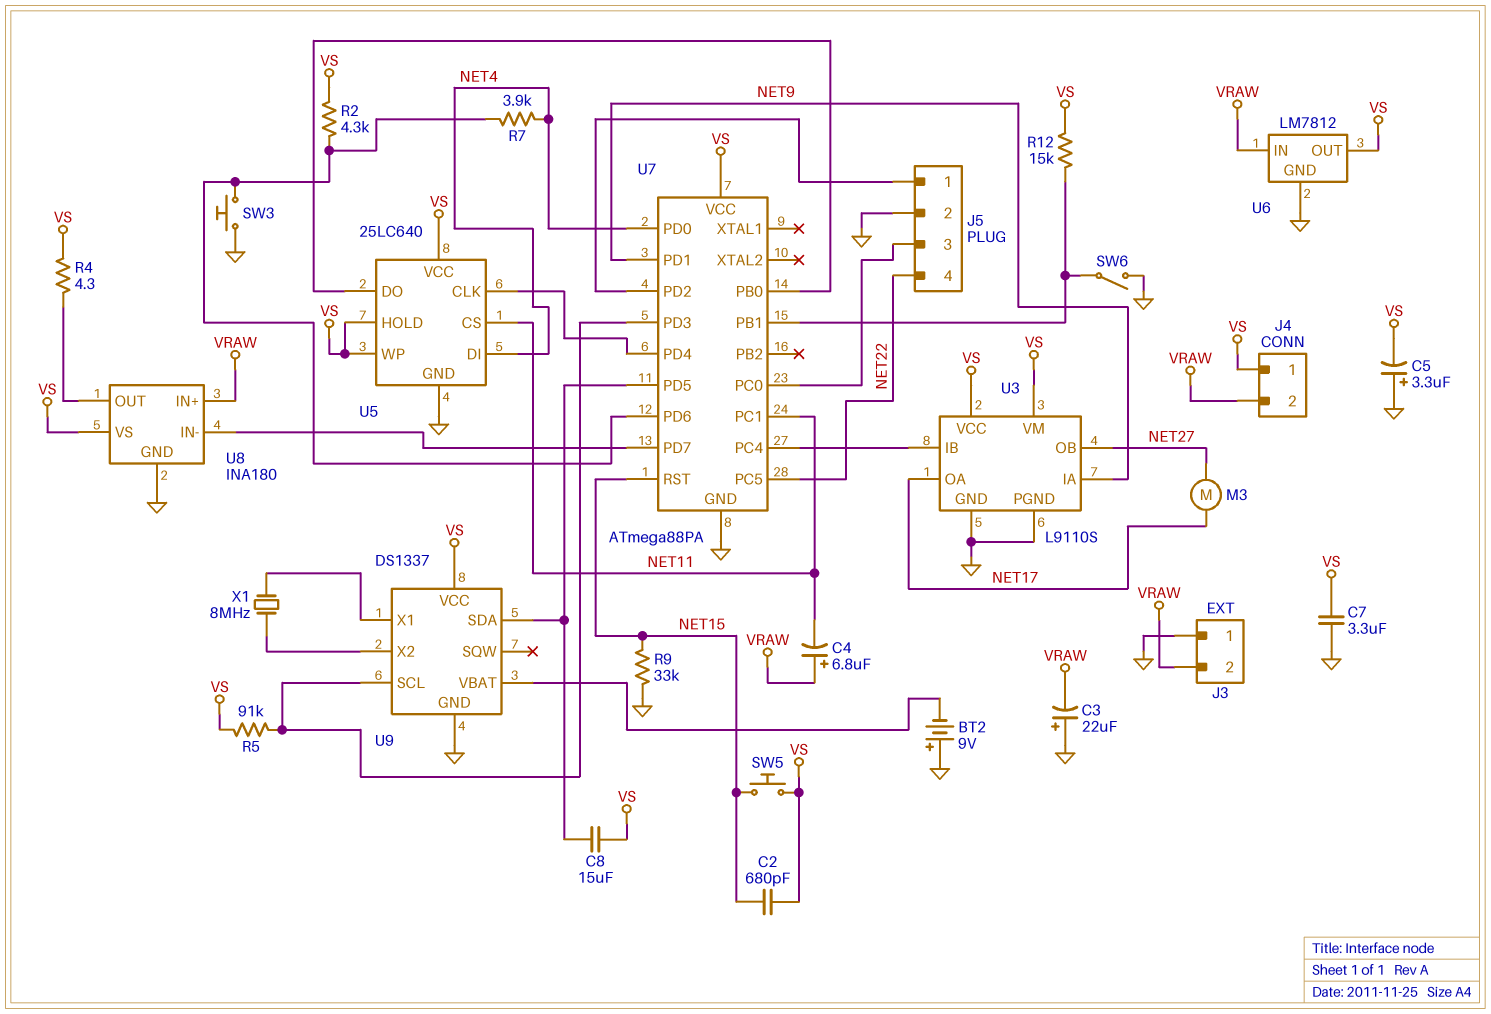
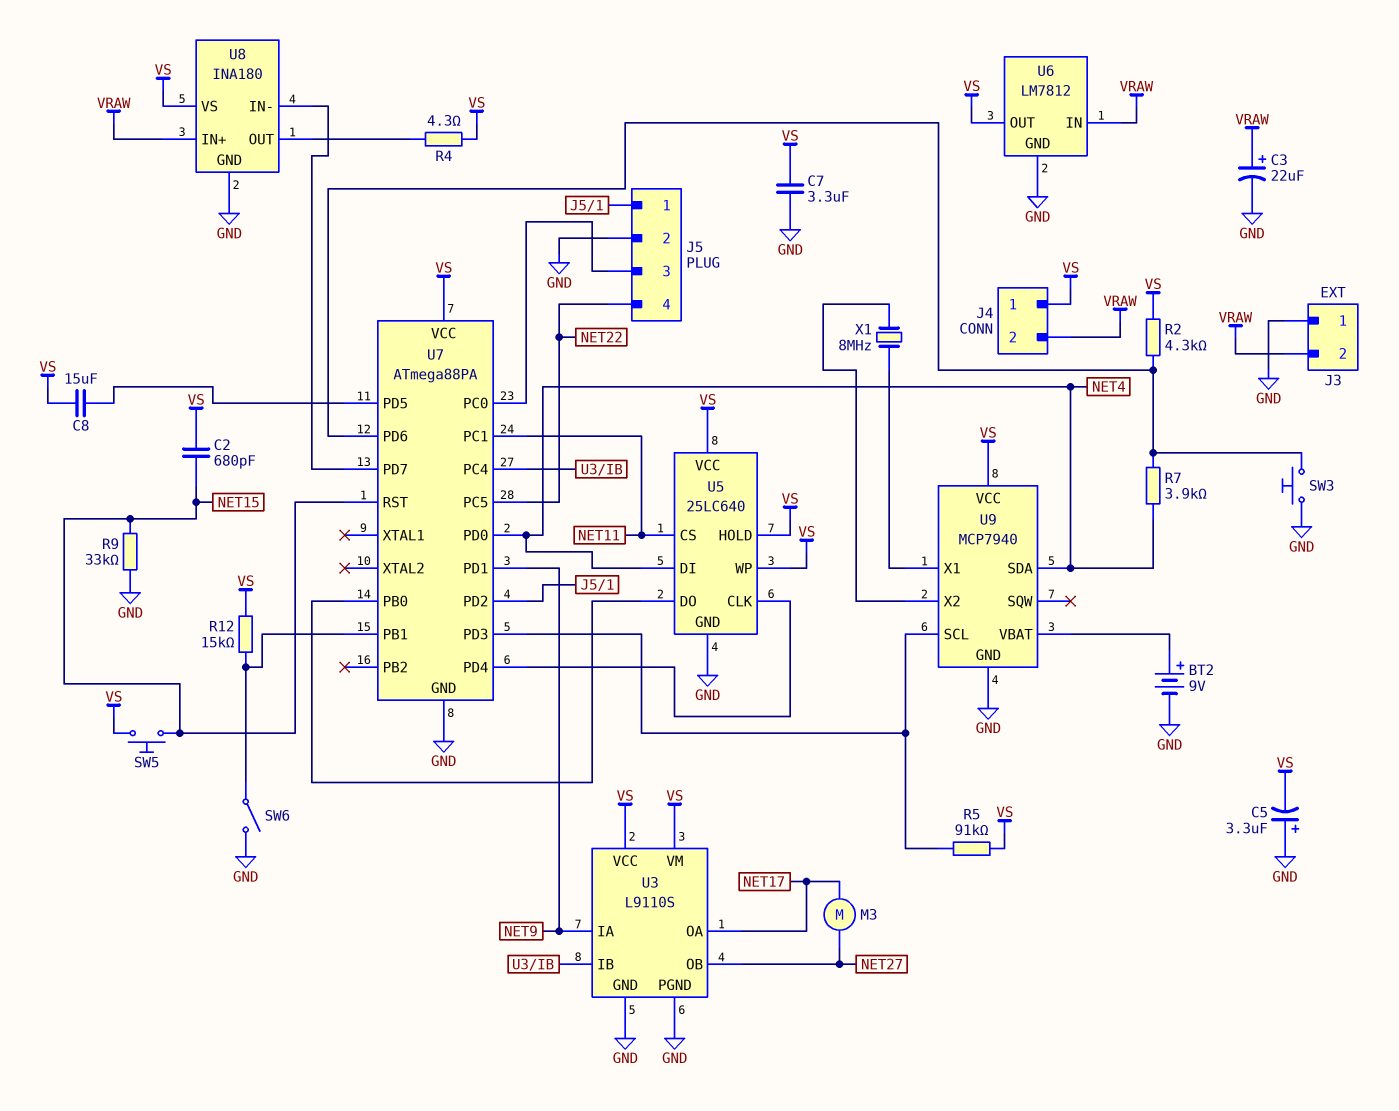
BT2: 9V (plus GND, minus U9/VBAT) -> 9V (plus U9/VBAT, minus GND)
C3: 22uF (plus GND, minus VRAW) -> 22uF (plus VRAW, minus GND)
C4: 6.8uF (plus VRAW, minus NET11) -> none
U9: DS1337 -> MCP7940
U9 pin SDA: U7/PD5 -> NET4

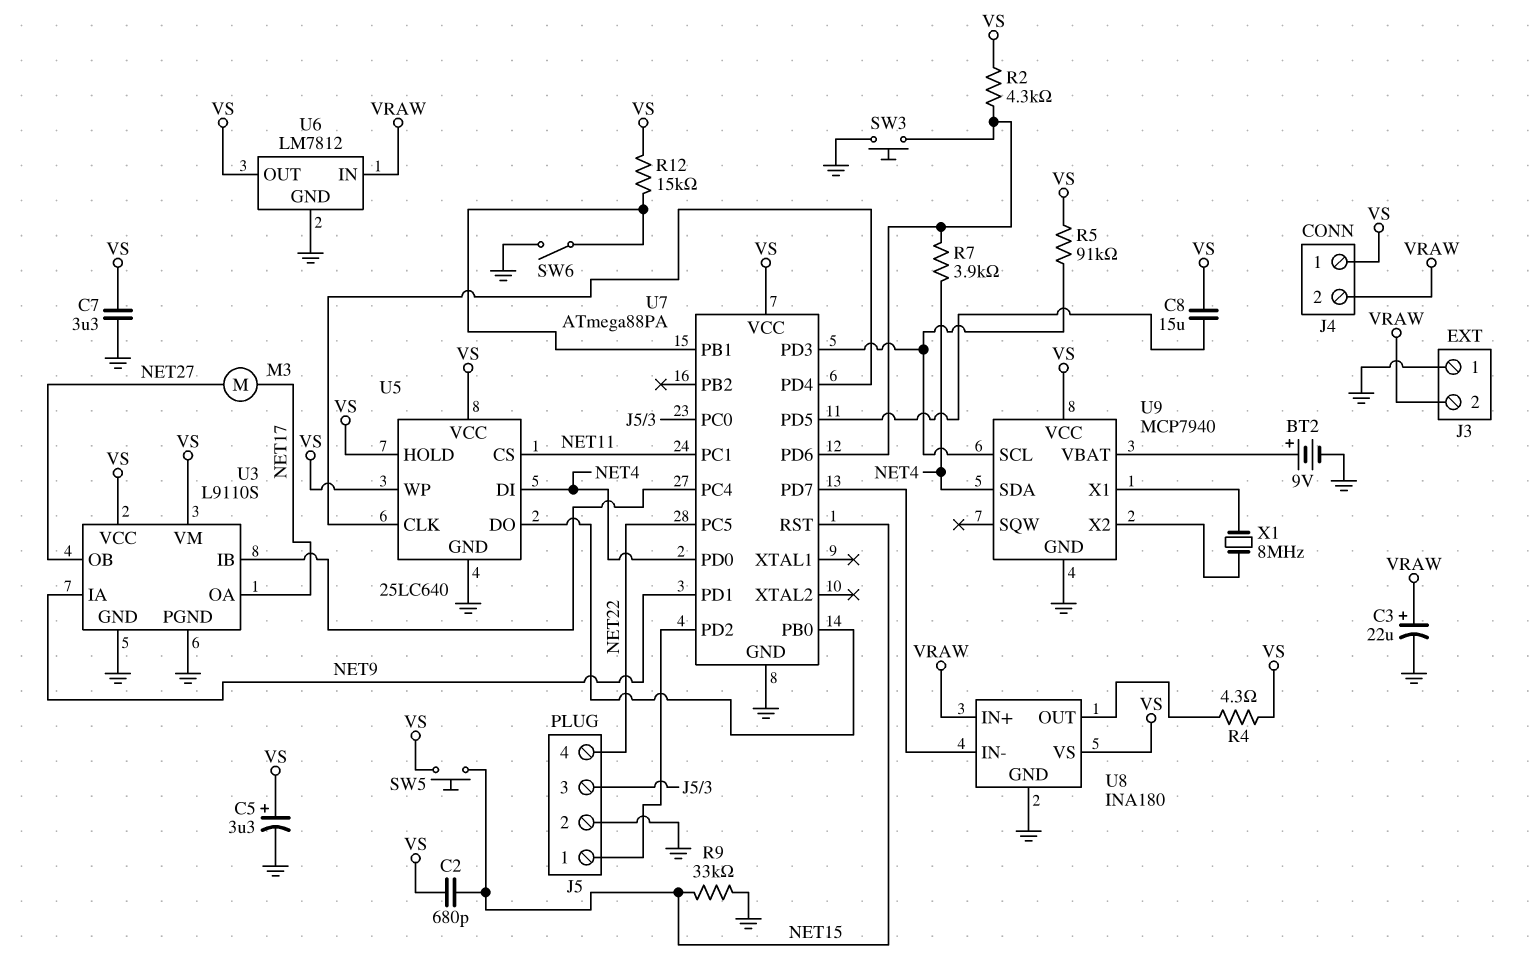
C5: 3.3uF (plus GND, minus VS) -> 3.3uF (plus VS, minus GND)

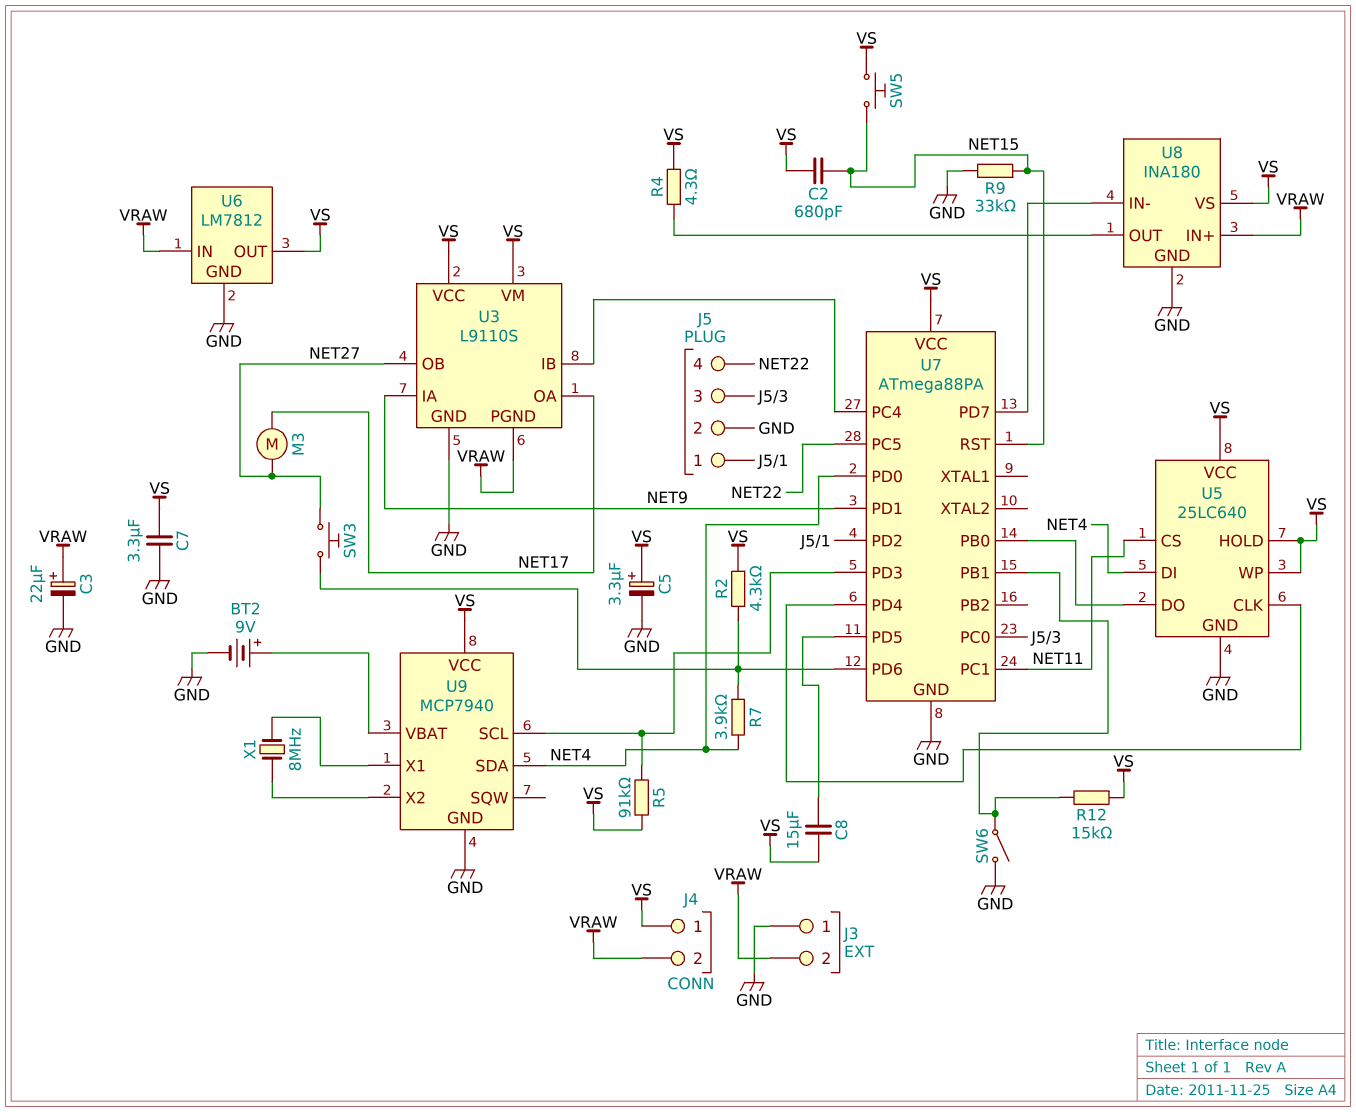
SW3: button (GND, U7/PD6) -> button (NET27, U7/PD6)
U3 pin PGND: GND -> VRAW

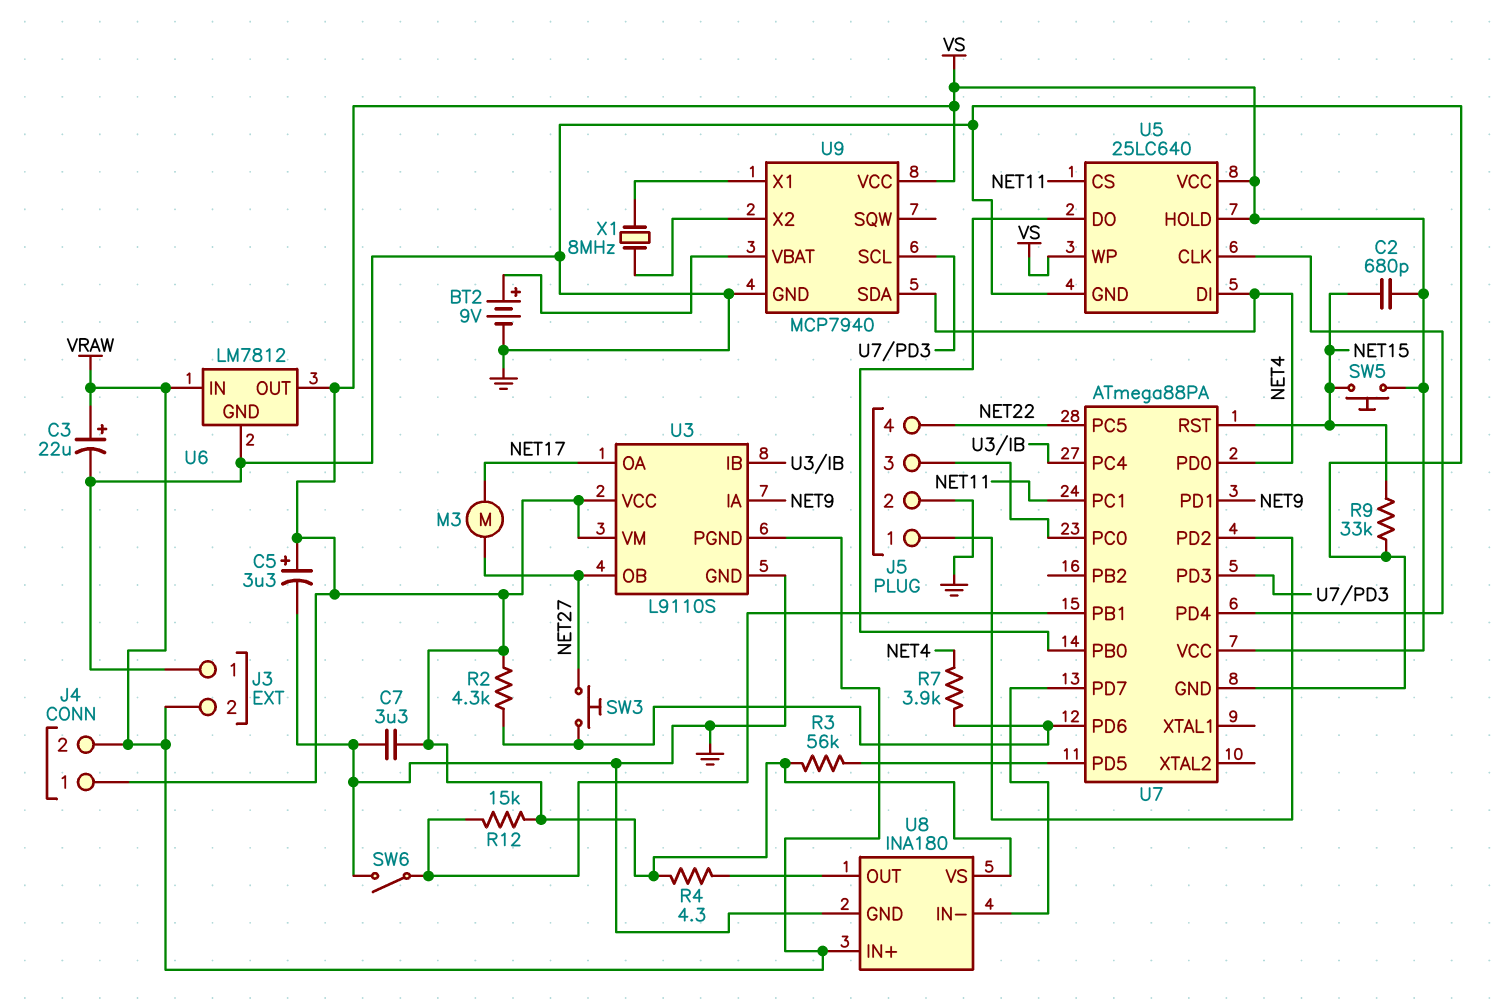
C8: 15uF (U7/PD5, VS) -> none
R3: none -> 56k (U7/PD5, VS)
R5: 91k (U7/PD3, VS) -> none

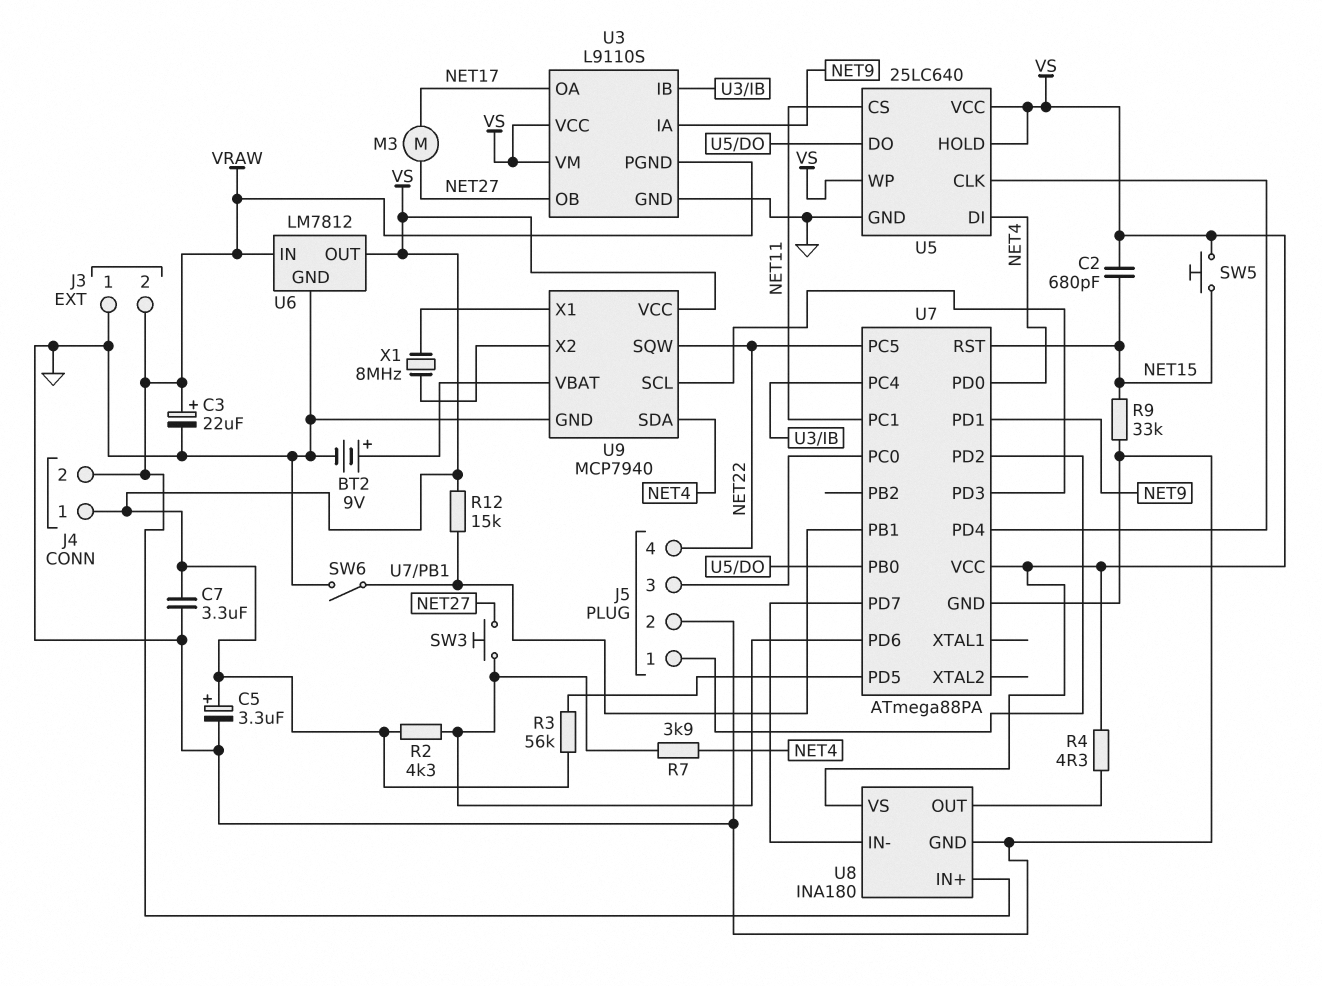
U9 pin SQW: none -> NET22

